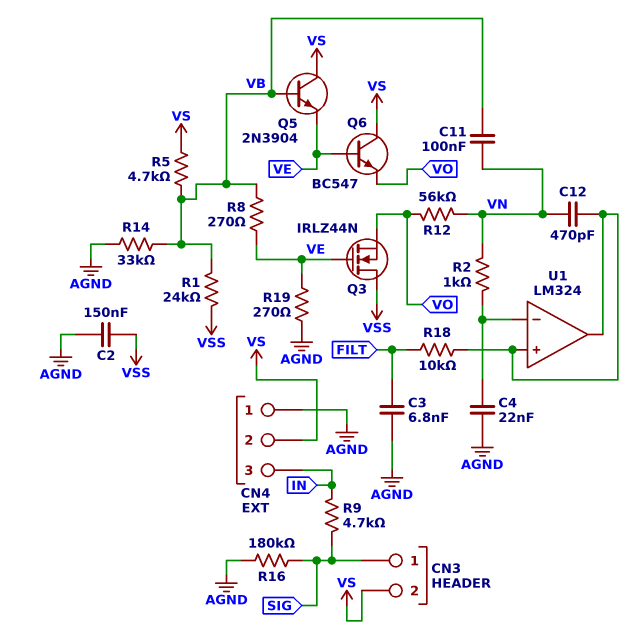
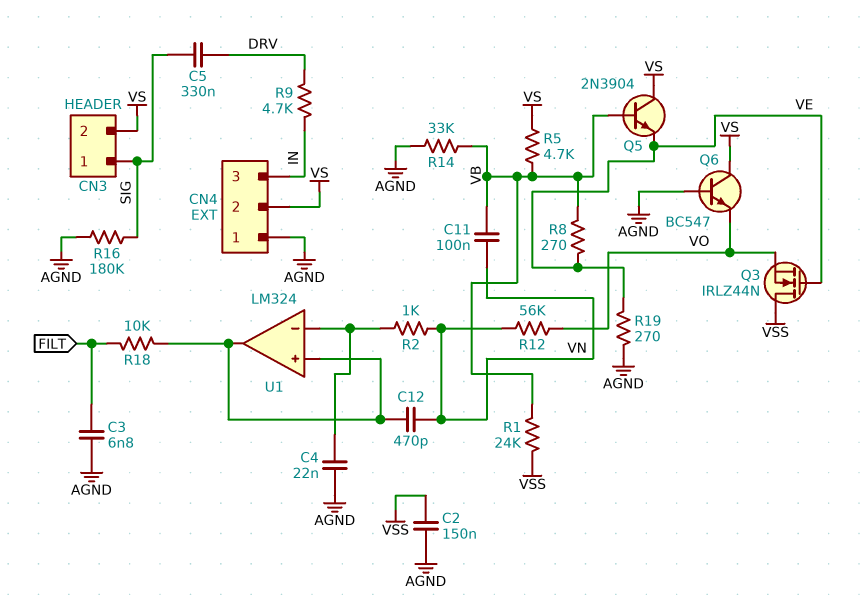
C5: none -> 330nF (DRV, SIG)
Q6: NPN BC547 (B VE, C VS, E VO) -> NPN BC547 (B AGND, C VS, E VO)
R9: 4.7k (IN, SIG) -> 4.7k (DRV, IN)

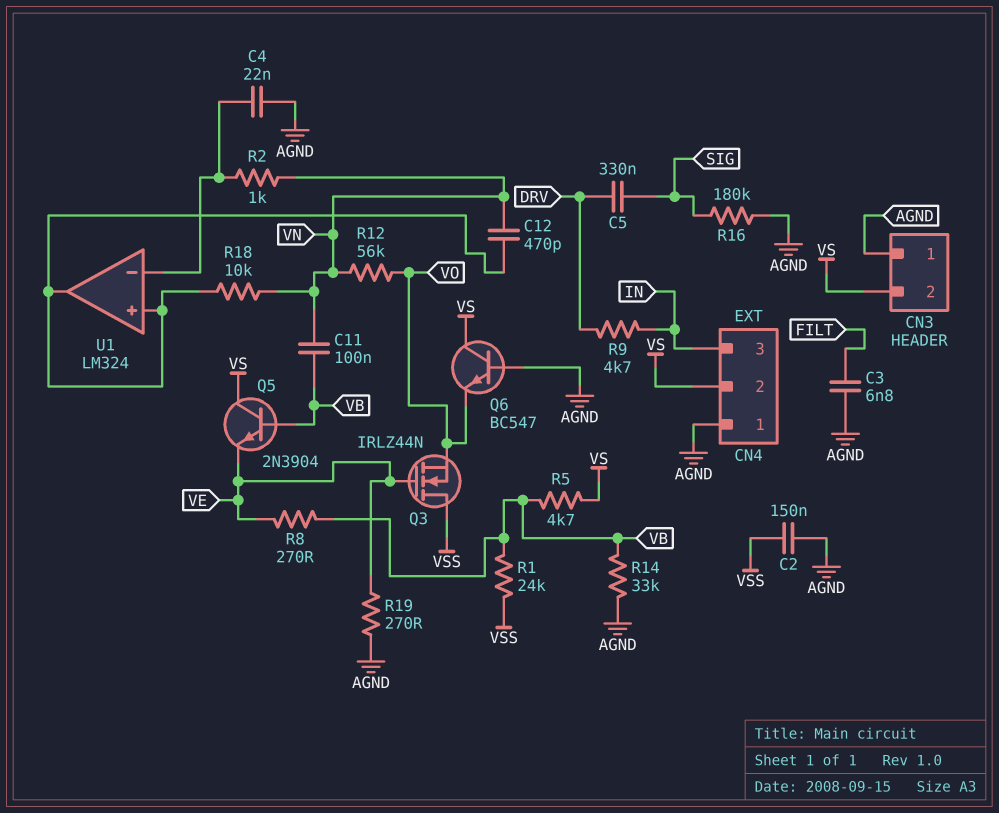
CN3 pin 1: SIG -> AGND
R18: 10k (FILT, U1/in+) -> 10k (U1/in+, VN)

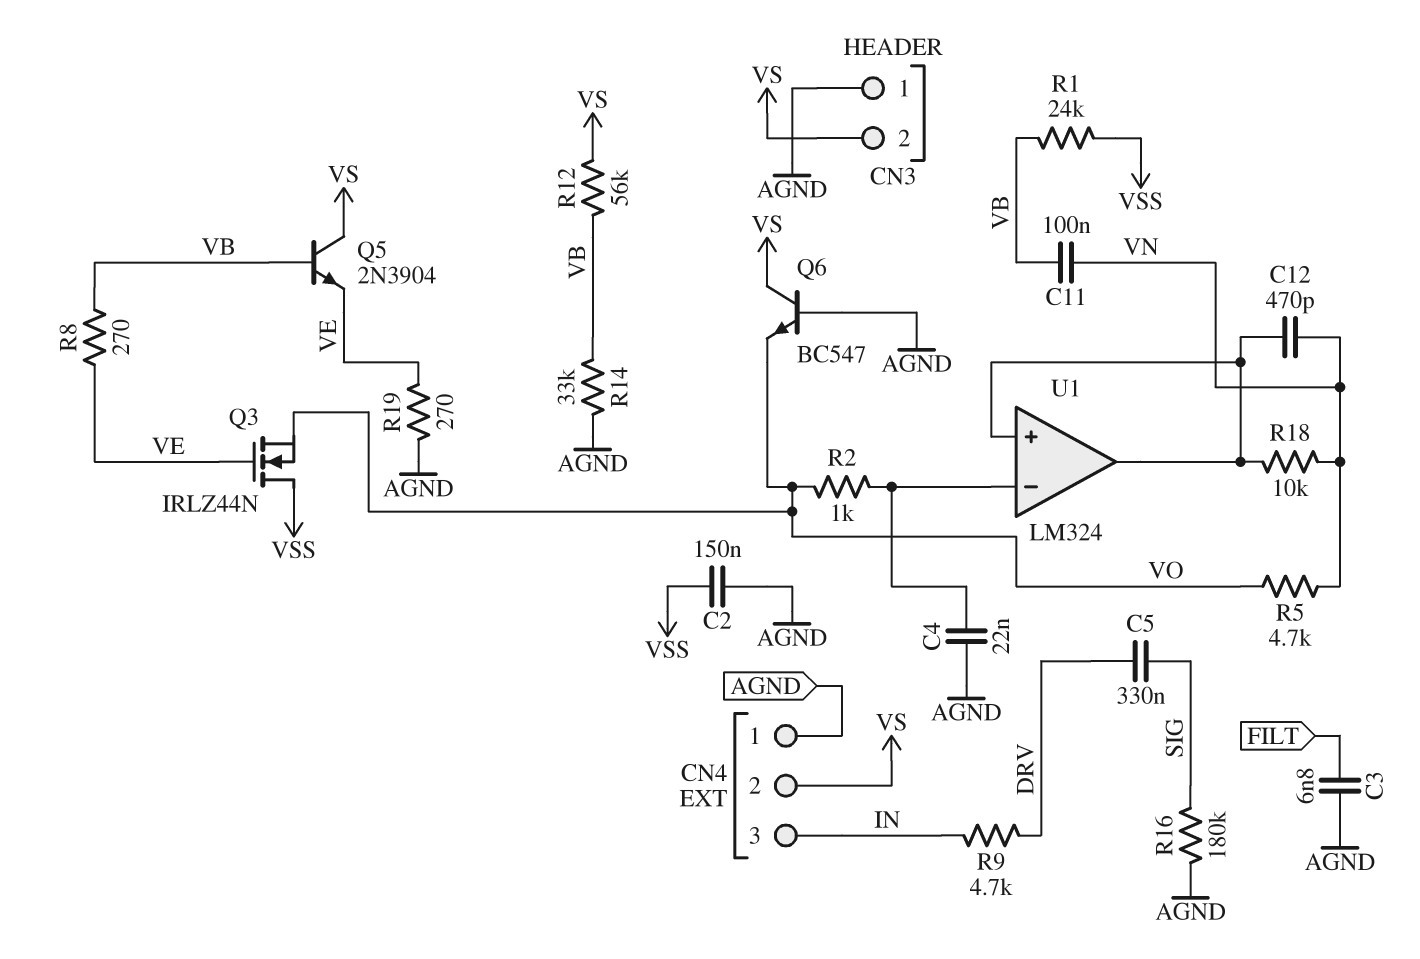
R2: 1k (U1/in-, VN) -> 1k (U1/in-, VO)
R5: 4.7k (VB, VS) -> 4.7k (VN, VO)
R12: 56k (VN, VO) -> 56k (VB, VS)

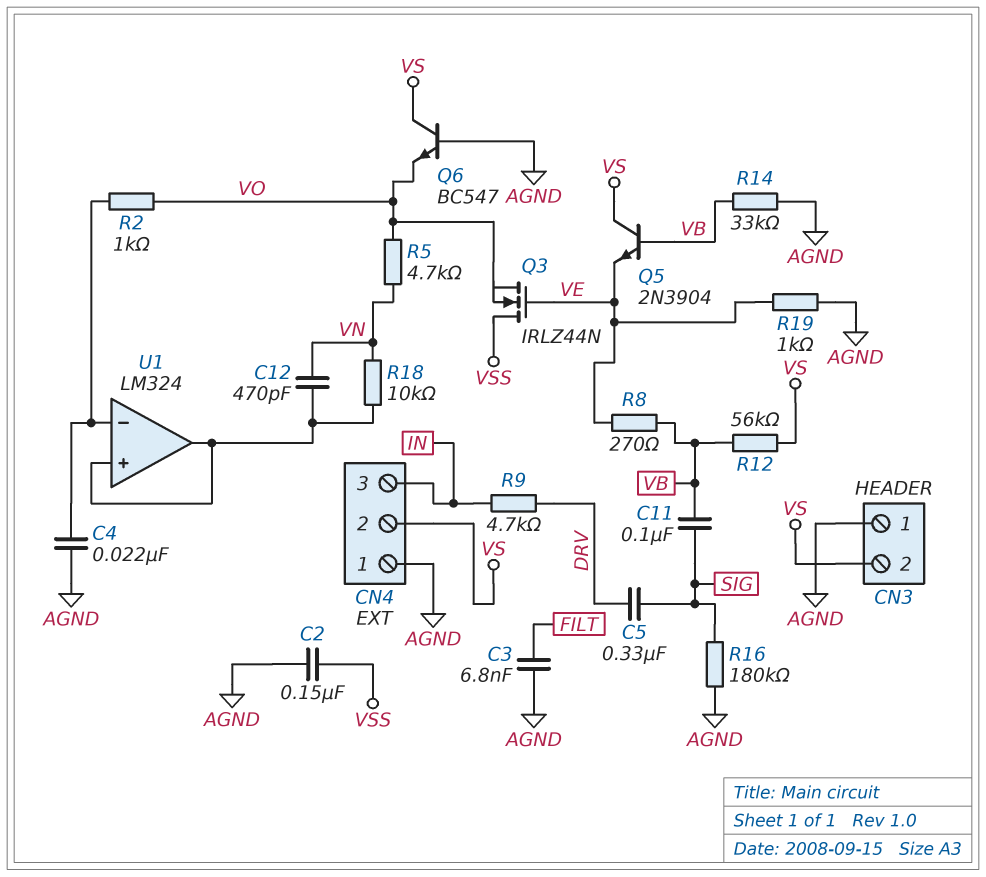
C11: 100nF (VB, VN) -> 100nF (SIG, VB)
R1: 24k (VB, VSS) -> none
R19: 270 (AGND, VE) -> 1k (AGND, VE)

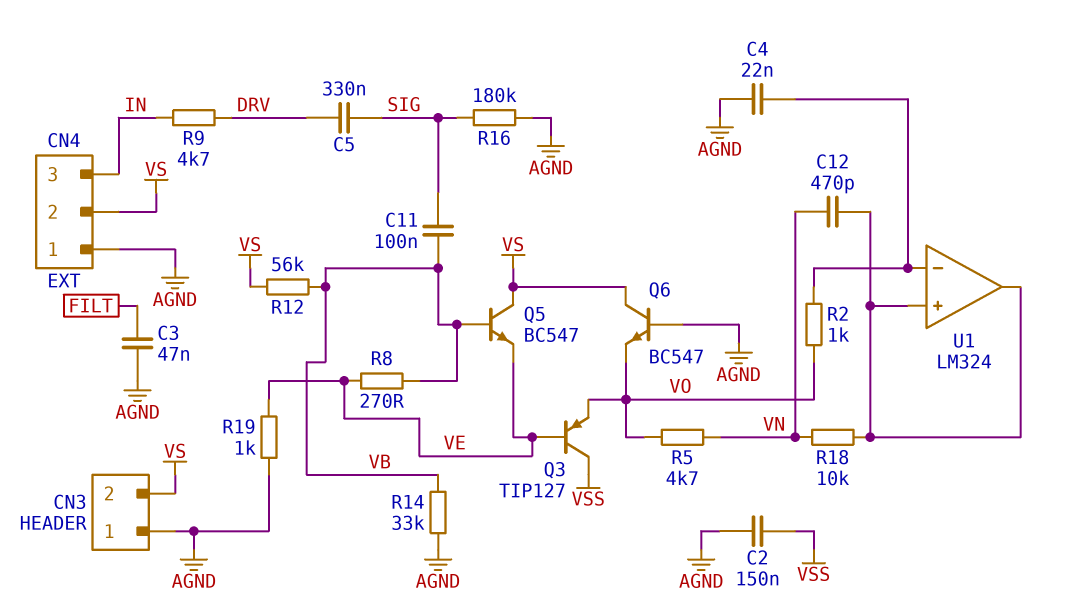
C3: 6.8nF (AGND, FILT) -> 47nF (AGND, FILT)
Q3: NMOS IRLZ44N (G VE, D VSS, S VO) -> PNP TIP127 (B VE, C VSS, E VO)
Q5: NPN 2N3904 (B VB, C VS, E VE) -> NPN BC547 (B VB, C VS, E VE)

